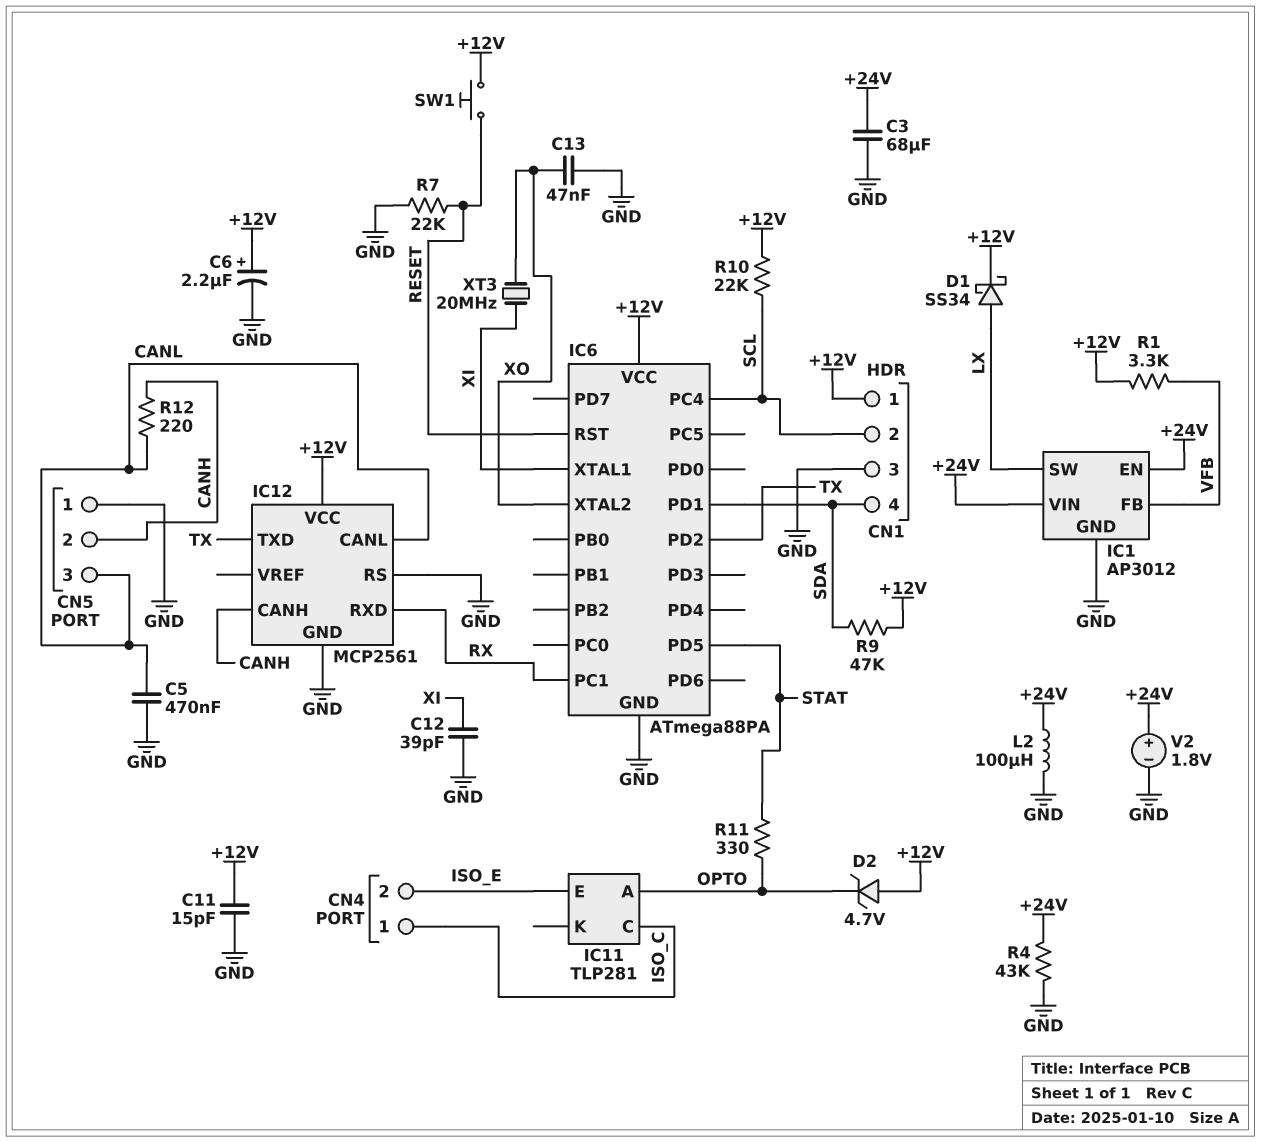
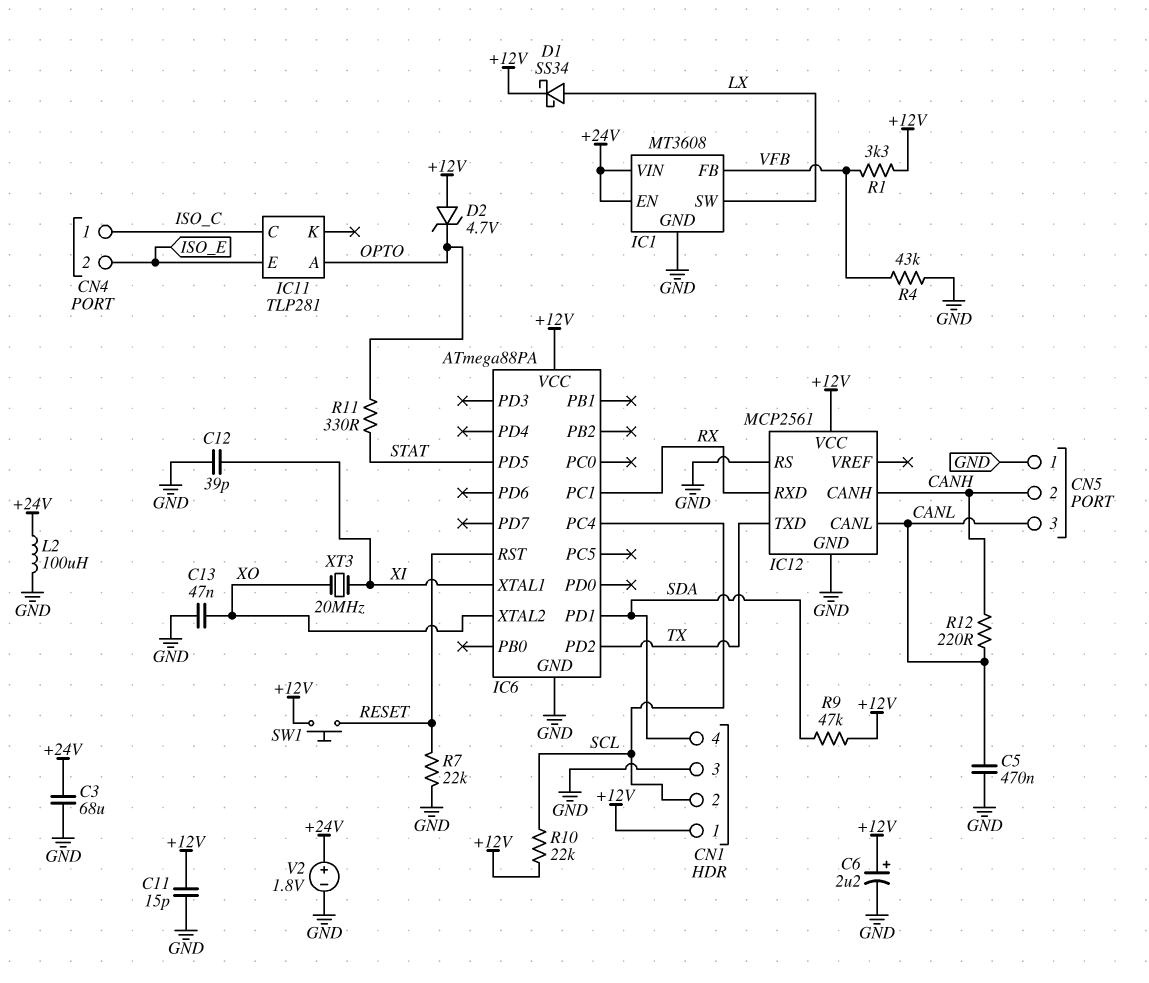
IC1: AP3012 -> MT3608
R4: 43k (+24V, GND) -> 43k (GND, VFB)

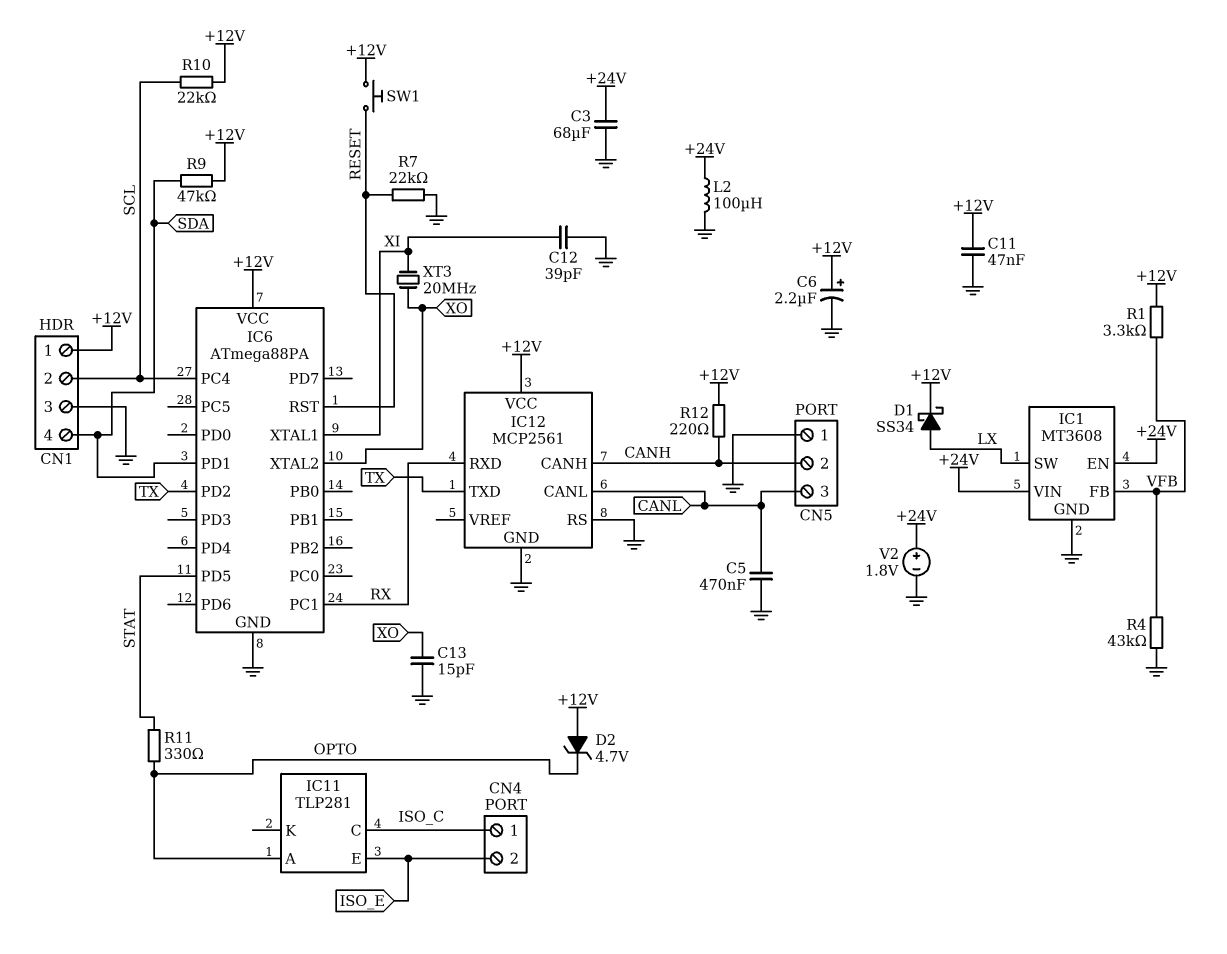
C11: 15pF (+12V, GND) -> 47nF (+12V, GND)
C13: 47nF (GND, XO) -> 15pF (GND, XO)
R12: 220 (CANH, CANL) -> 220 (+12V, CANH)

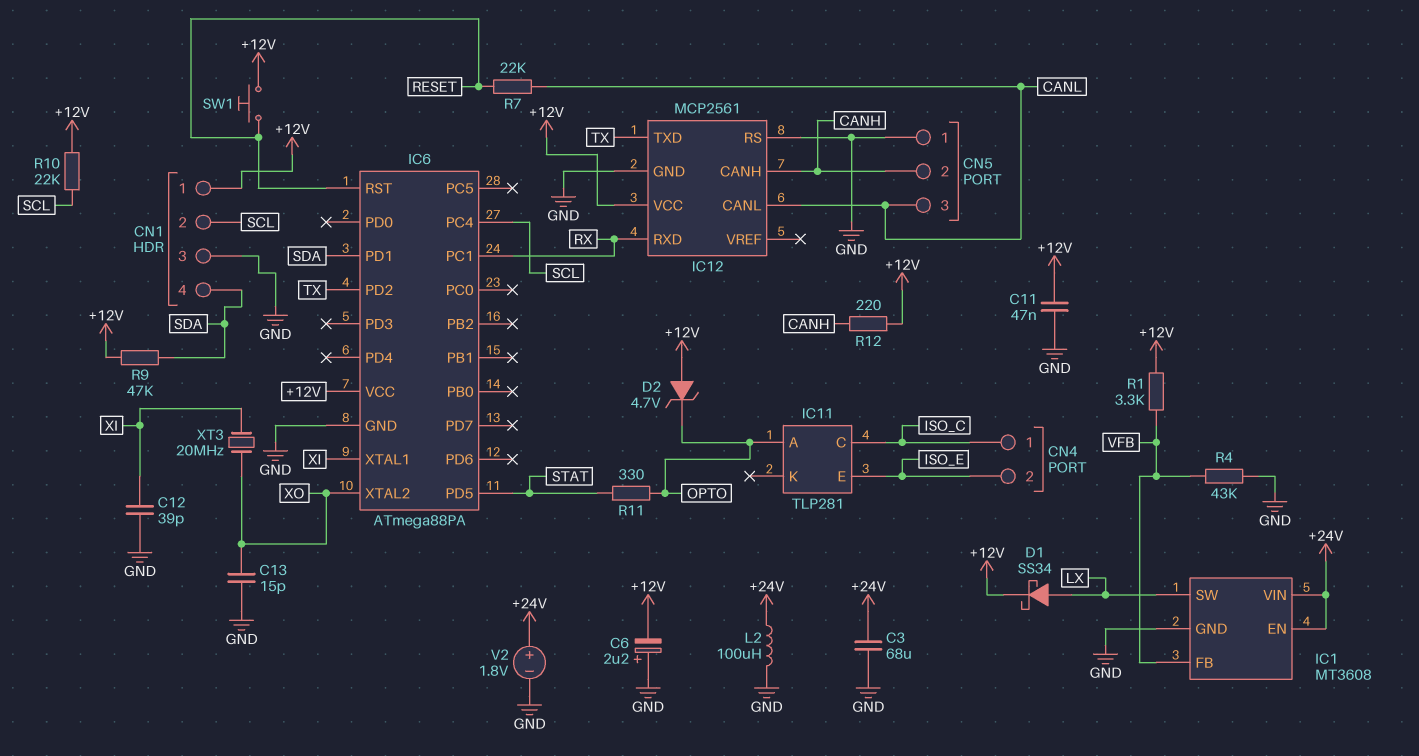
C5: 470nF (CANL, GND) -> none
C6: 2.2uF (plus +12V, minus GND) -> 2.2uF (plus GND, minus +12V)
R7: 22k (GND, RESET) -> 22k (CANL, RESET)

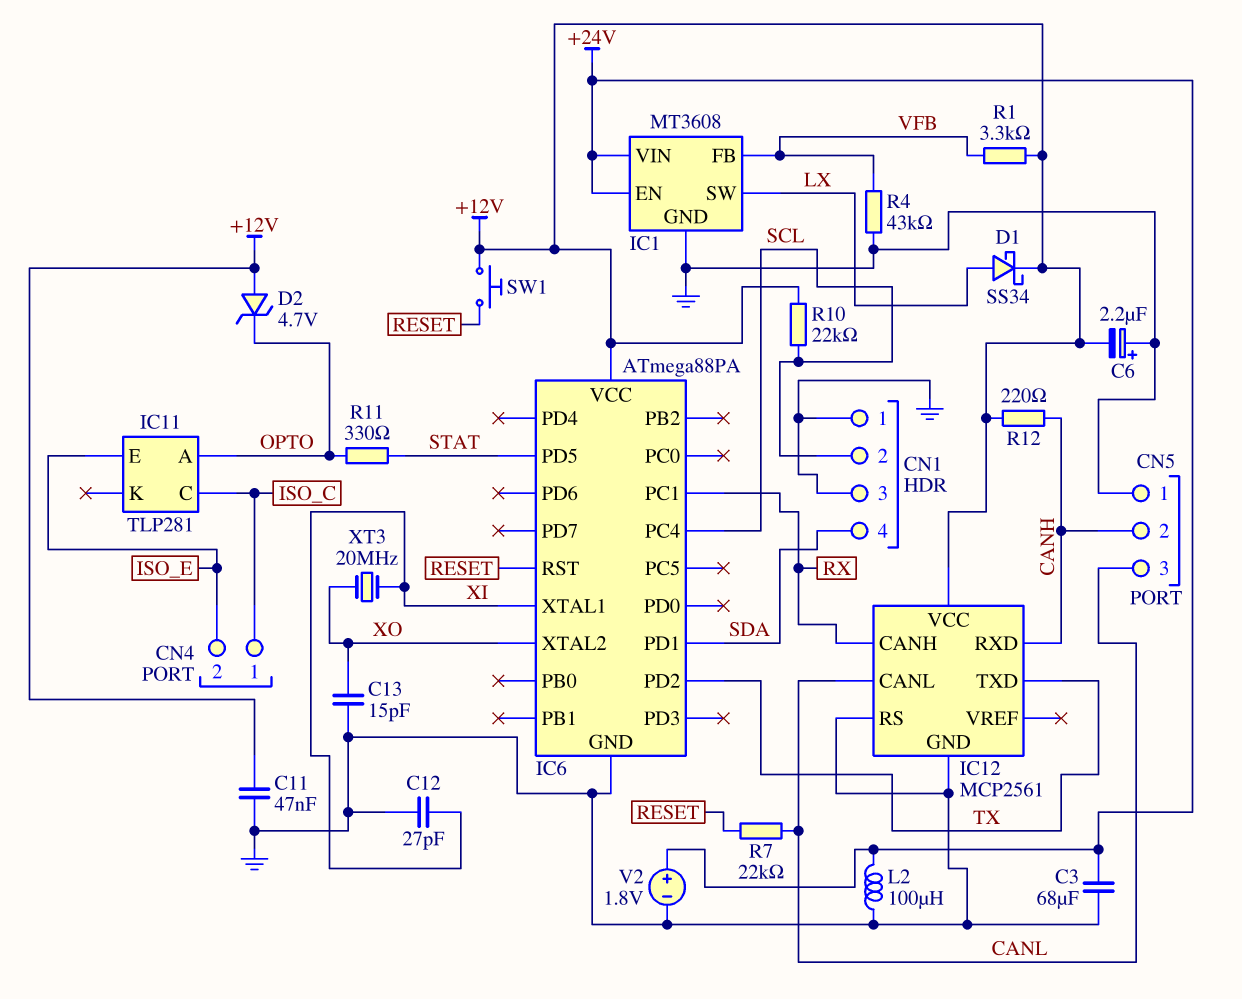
C12: 39pF (GND, XI) -> 27pF (GND, XI)
CN1 pin 1: +12V -> GND
IC12 pin CANH: CANH -> RX
IC12 pin RXD: RX -> CANH
R9: 47k (+12V, SDA) -> none

